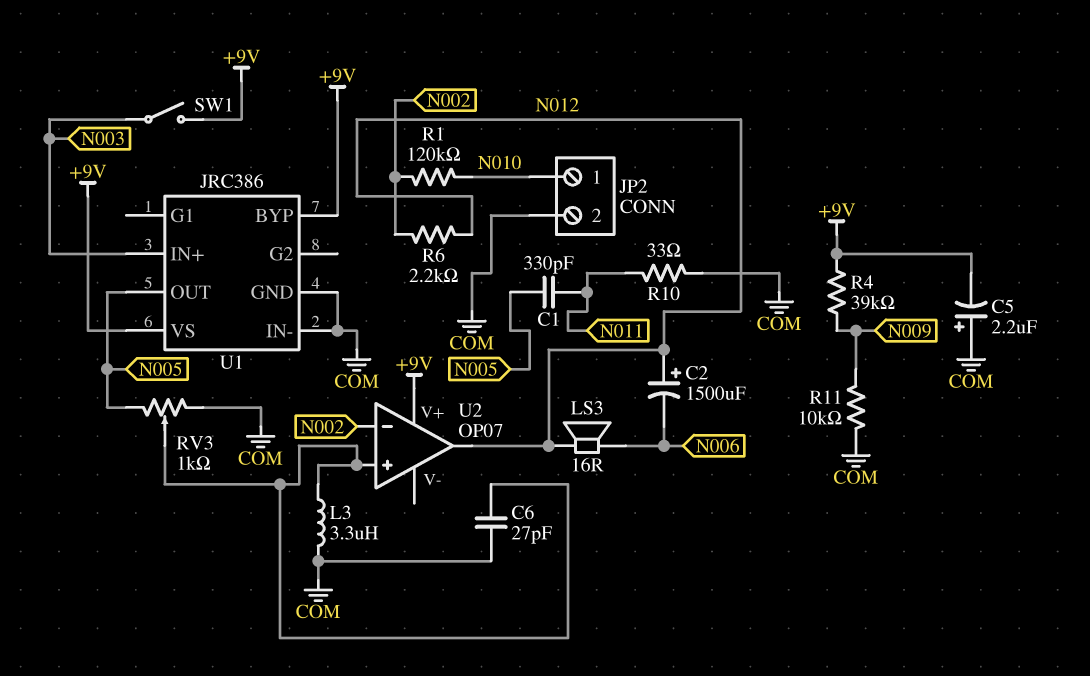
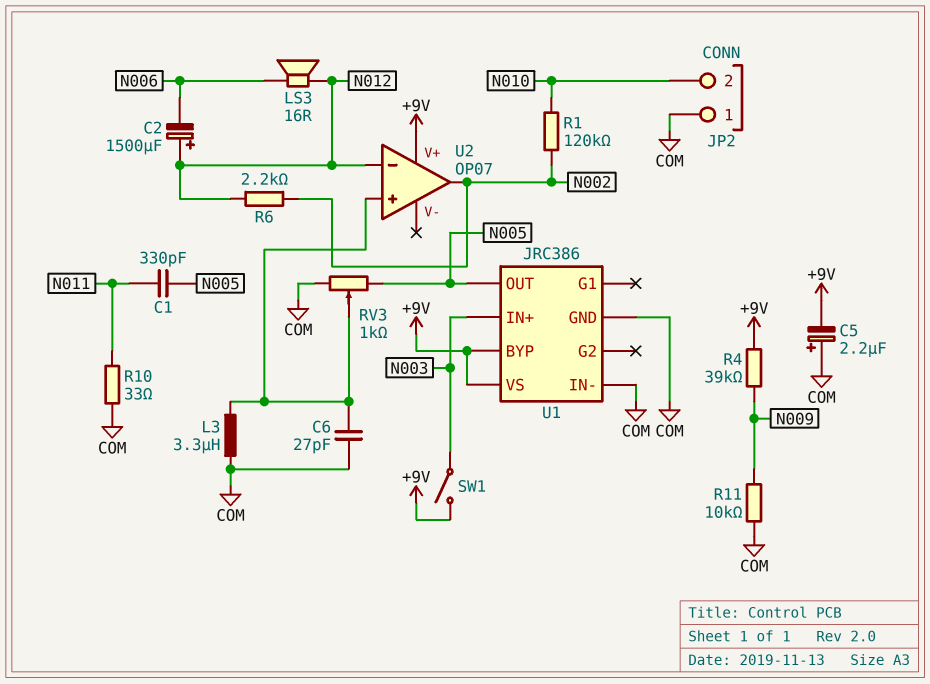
JP2 pin 1: N010 -> COM
JP2 pin 2: COM -> N010
U2 pin in-: N002 -> N012
U2 pin out: N012 -> N002

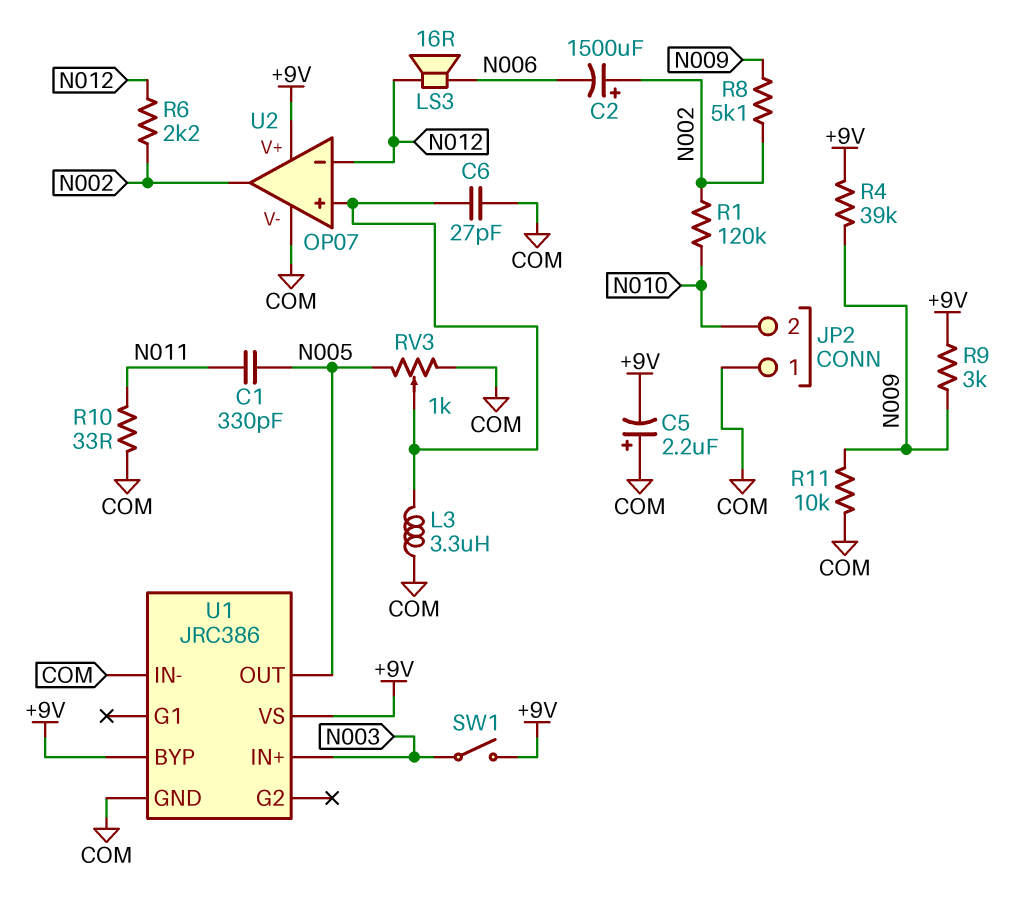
C2: 1500uF (plus N012, minus N006) -> 1500uF (plus N002, minus N006)
R8: none -> 5.1k (N002, N009)
R9: none -> 3k (+9V, N009)
U2 pin V-: none -> COM

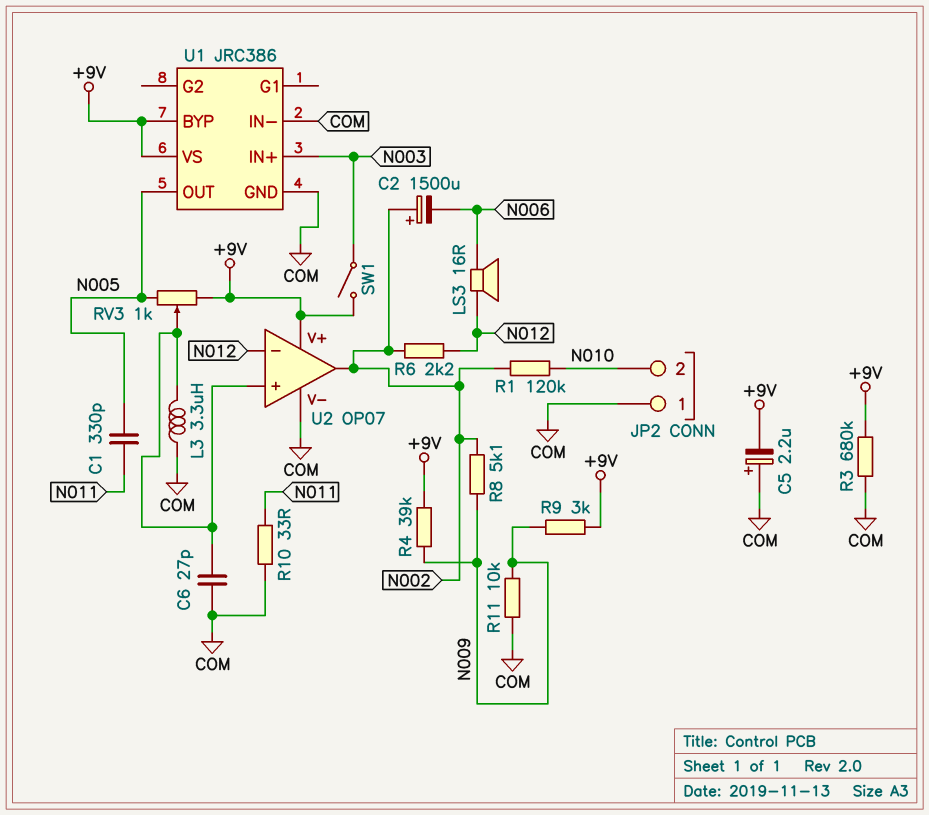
R3: none -> 680k (+9V, COM)
RV3: 1k (COM, N005, wiper U2/in+) -> 1k (+9V, N005, wiper U2/in+)

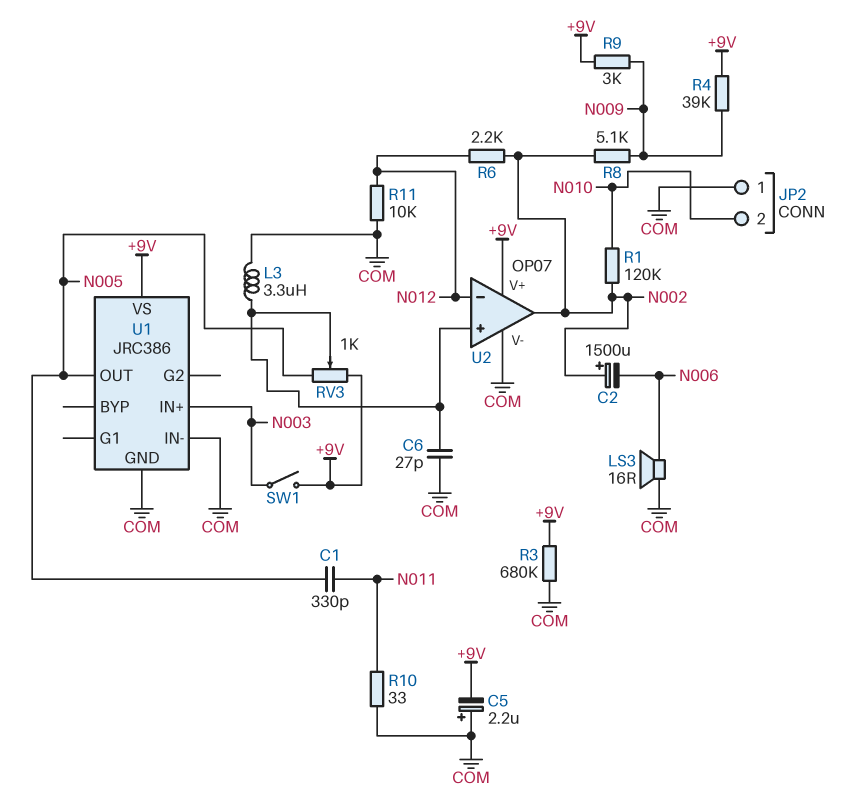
LS3: speaker 16R (N006, N012) -> speaker 16R (COM, N006)
R11: 10k (COM, N009) -> 10k (COM, N012)
U1 pin BYP: +9V -> none

